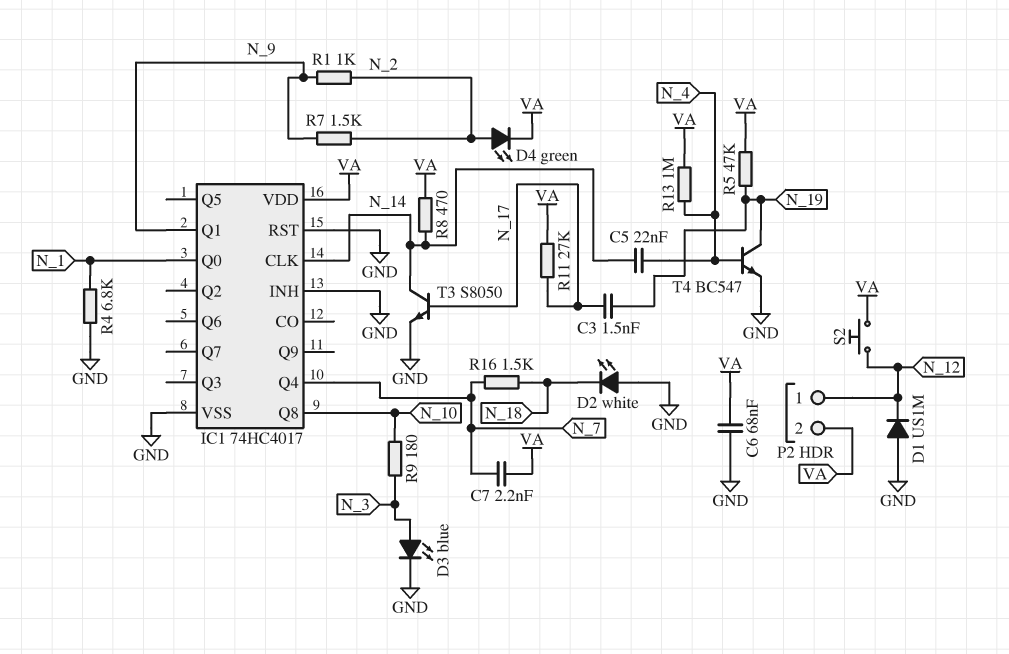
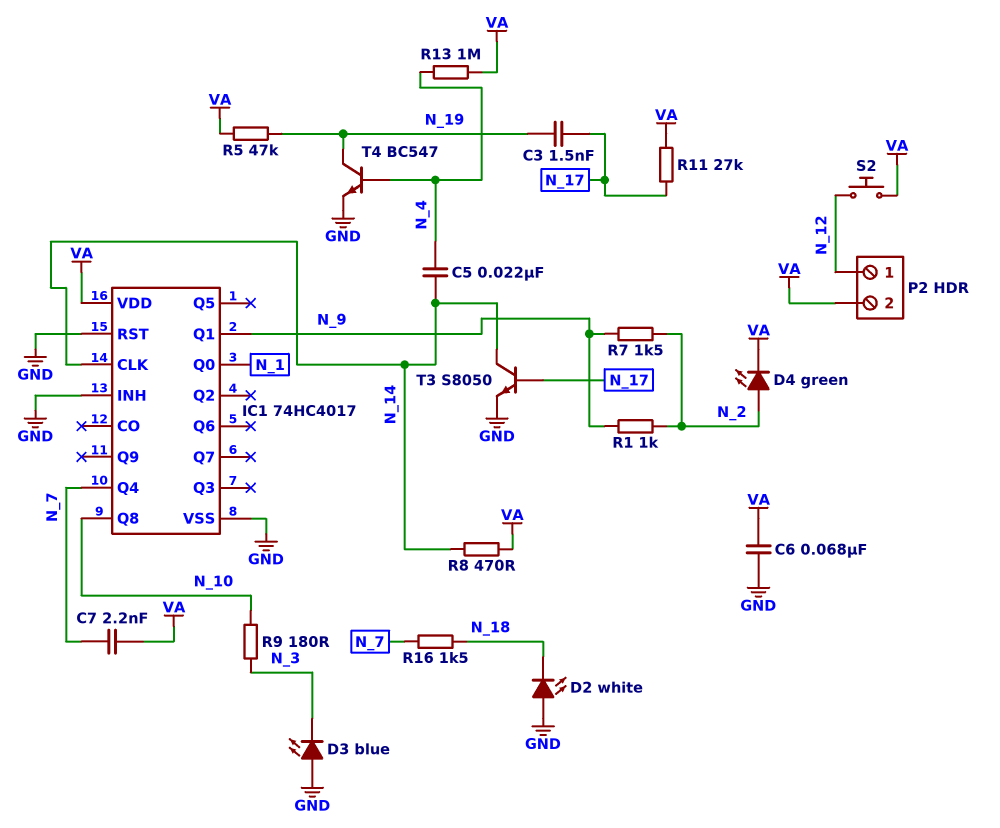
D1: diode US1M (A GND, K N_12) -> none
D3: LED blue (A N_3, K GND) -> LED blue (A GND, K N_3)
R4: 6.8k (GND, N_1) -> none

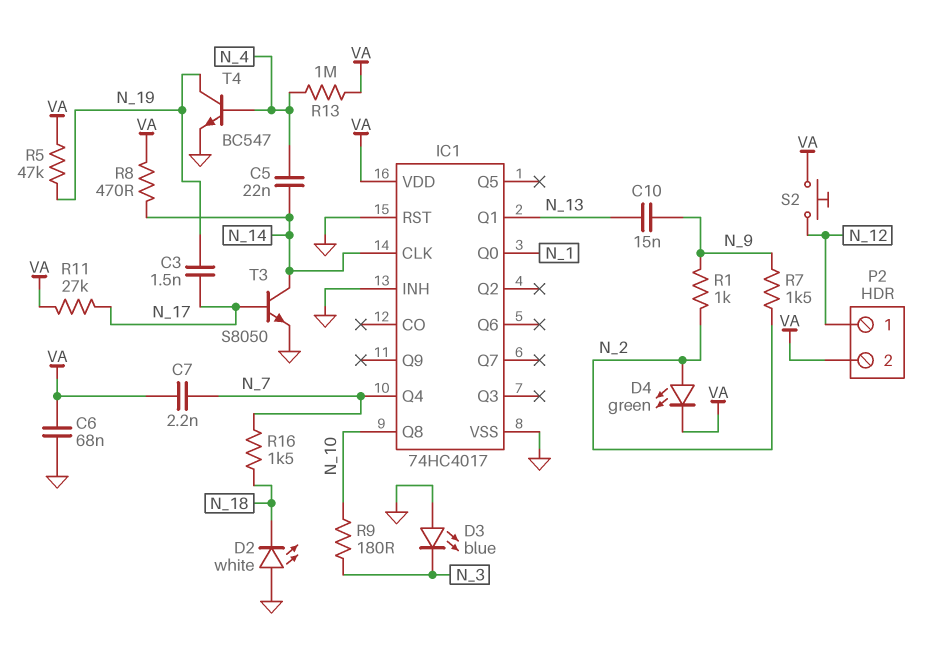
C10: none -> 15nF (N_9, N_13)
IC1 pin Q1: N_9 -> N_13

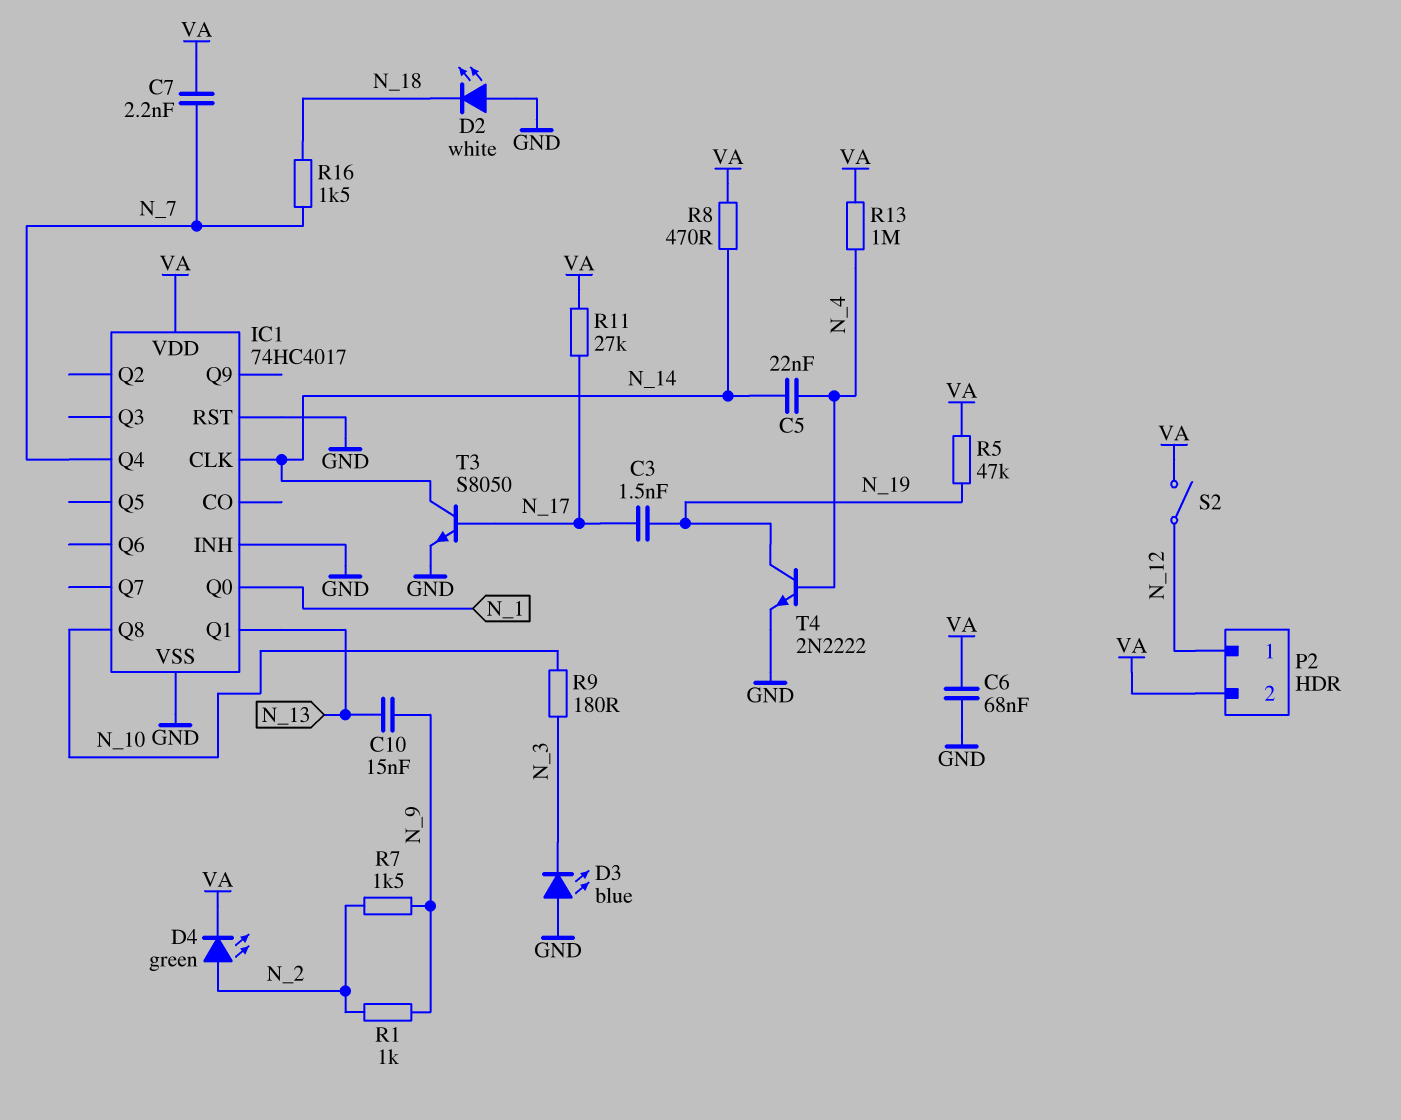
S2: button (N_12, VA) -> switch (N_12, VA)
T4: NPN BC547 (B N_4, C N_19, E GND) -> NPN 2N2222 (B N_4, C N_19, E GND)

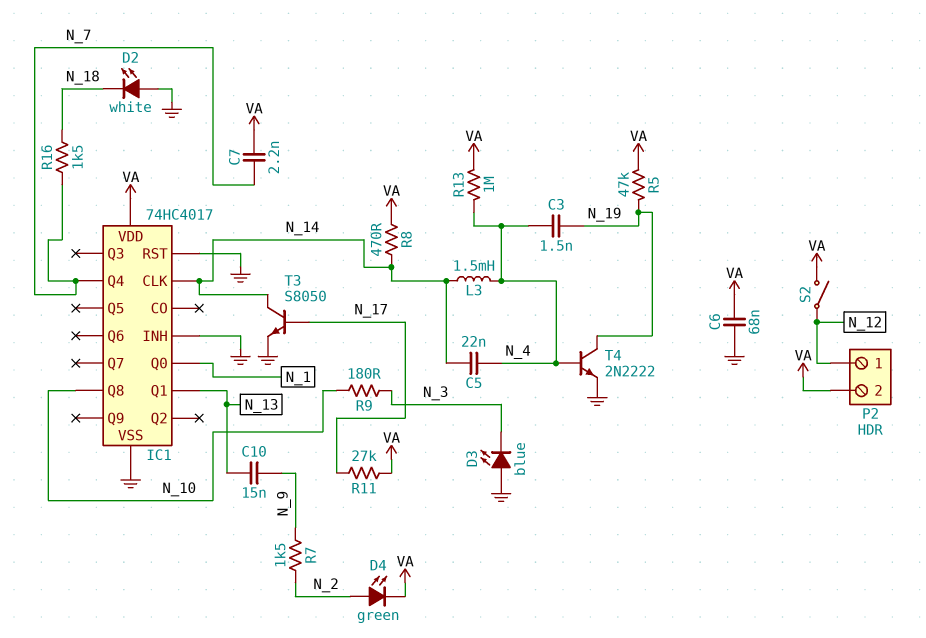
C3: 1.5nF (N_17, N_19) -> 1.5nF (N_4, N_19)
L3: none -> 1.5mH (N_4, N_14)
R1: 1k (N_2, N_9) -> none

